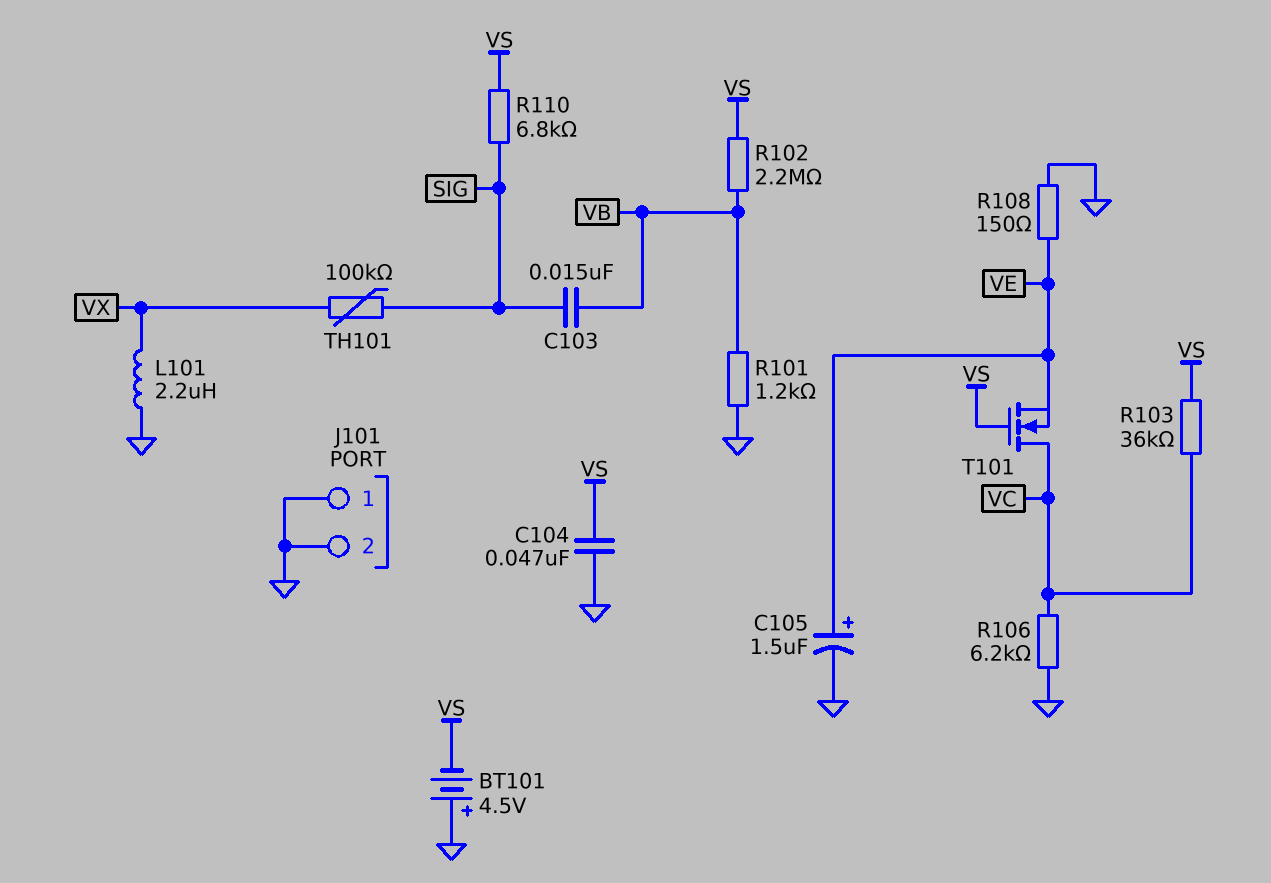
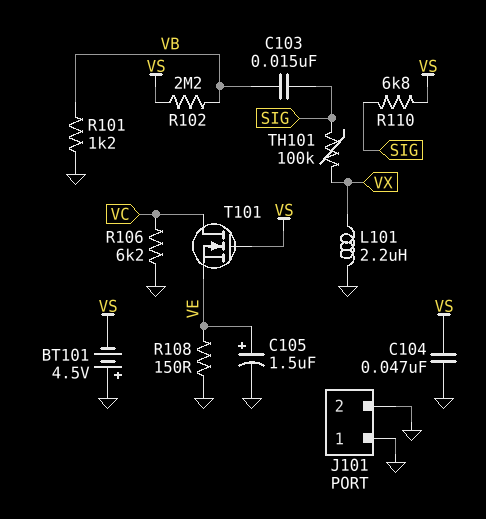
R103: 36k (VC, VS) -> none

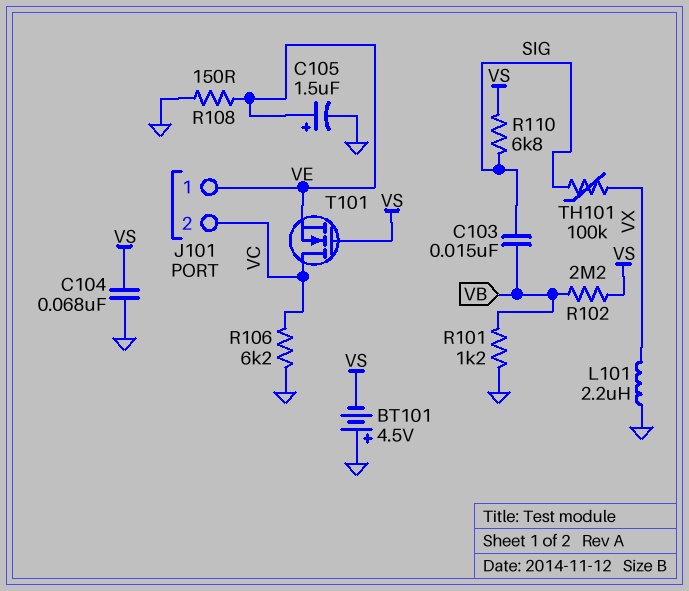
C104: 47nF (GND, VS) -> 68nF (GND, VS)
J101 pin 1: GND -> VE
J101 pin 2: GND -> VC

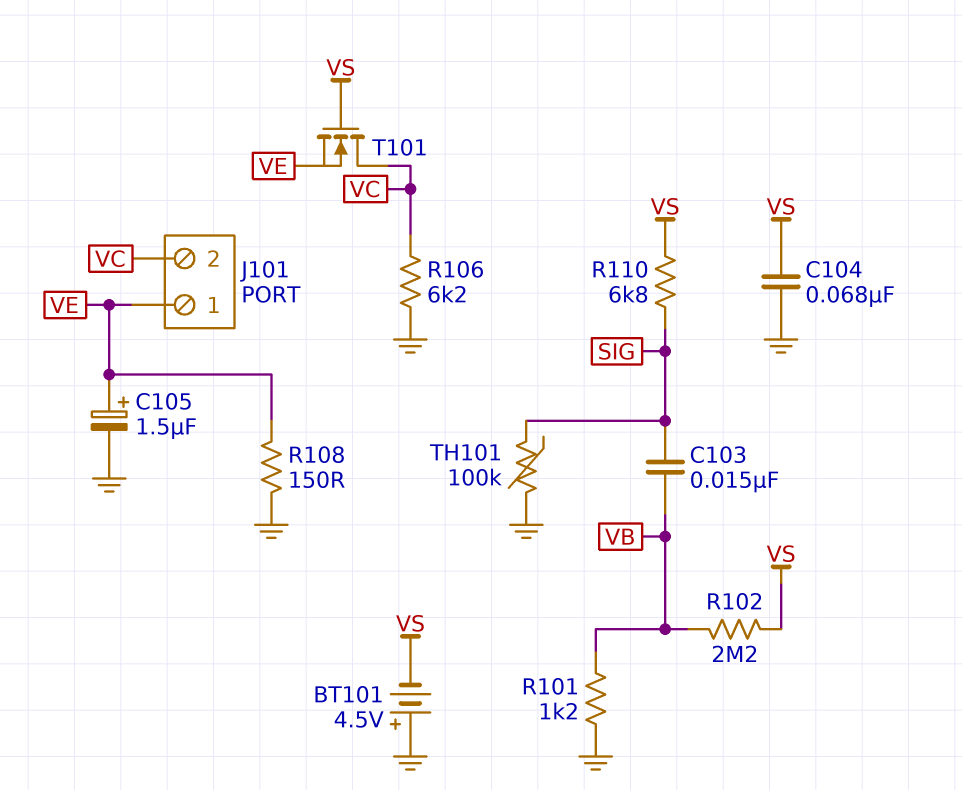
L101: 2.2uH (GND, VX) -> none
TH101: 100k (SIG, VX) -> 100k (GND, SIG)

